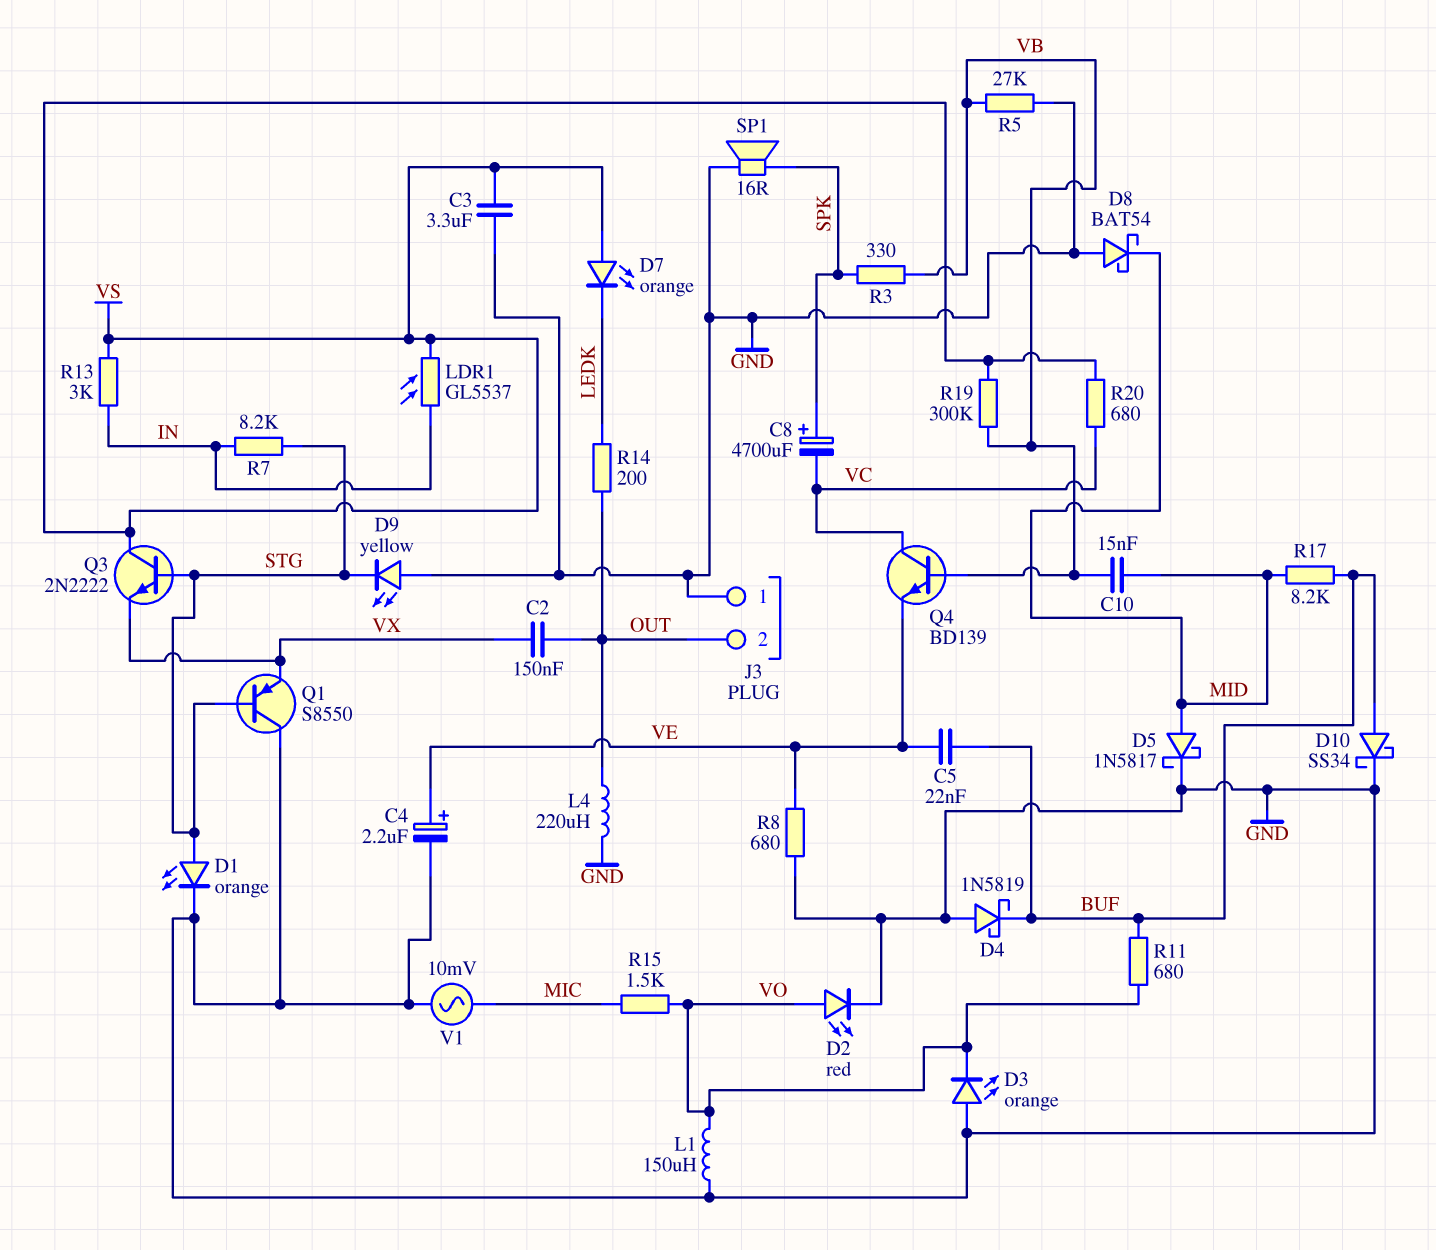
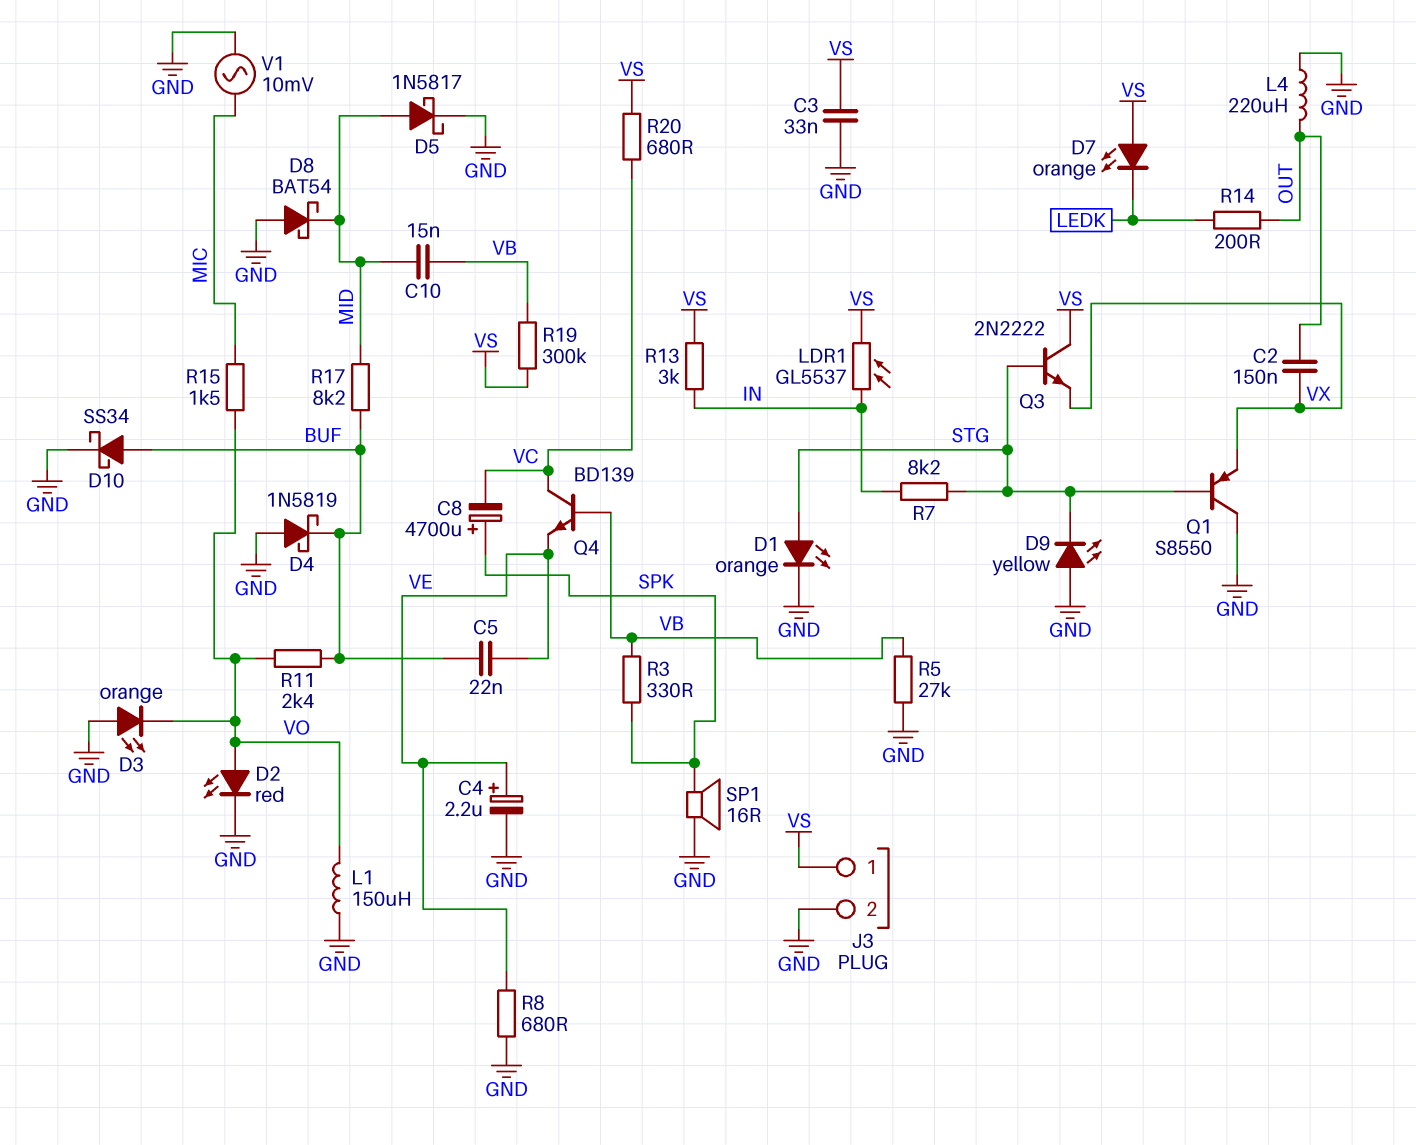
C3: 3.3uF (GND, VS) -> 33nF (GND, VS)
J3 pin 1: GND -> VS
J3 pin 2: OUT -> GND
R11: 680 (BUF, VO) -> 2.4k (BUF, VO)

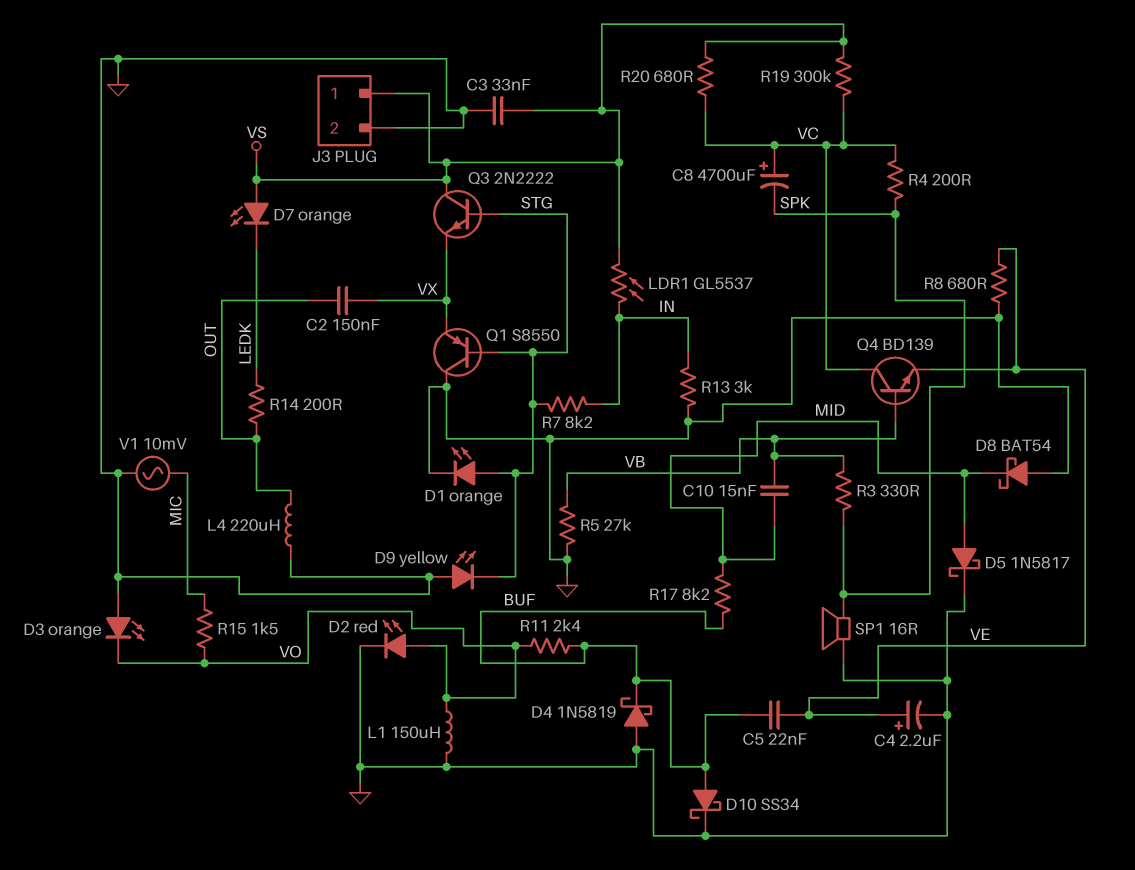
C8: 4700uF (plus SPK, minus VC) -> 4700uF (plus VC, minus SPK)
R4: none -> 200 (SPK, VC)
R13: 3k (IN, VS) -> 3k (GND, IN)
R19: 300k (VB, VS) -> 300k (VC, VS)

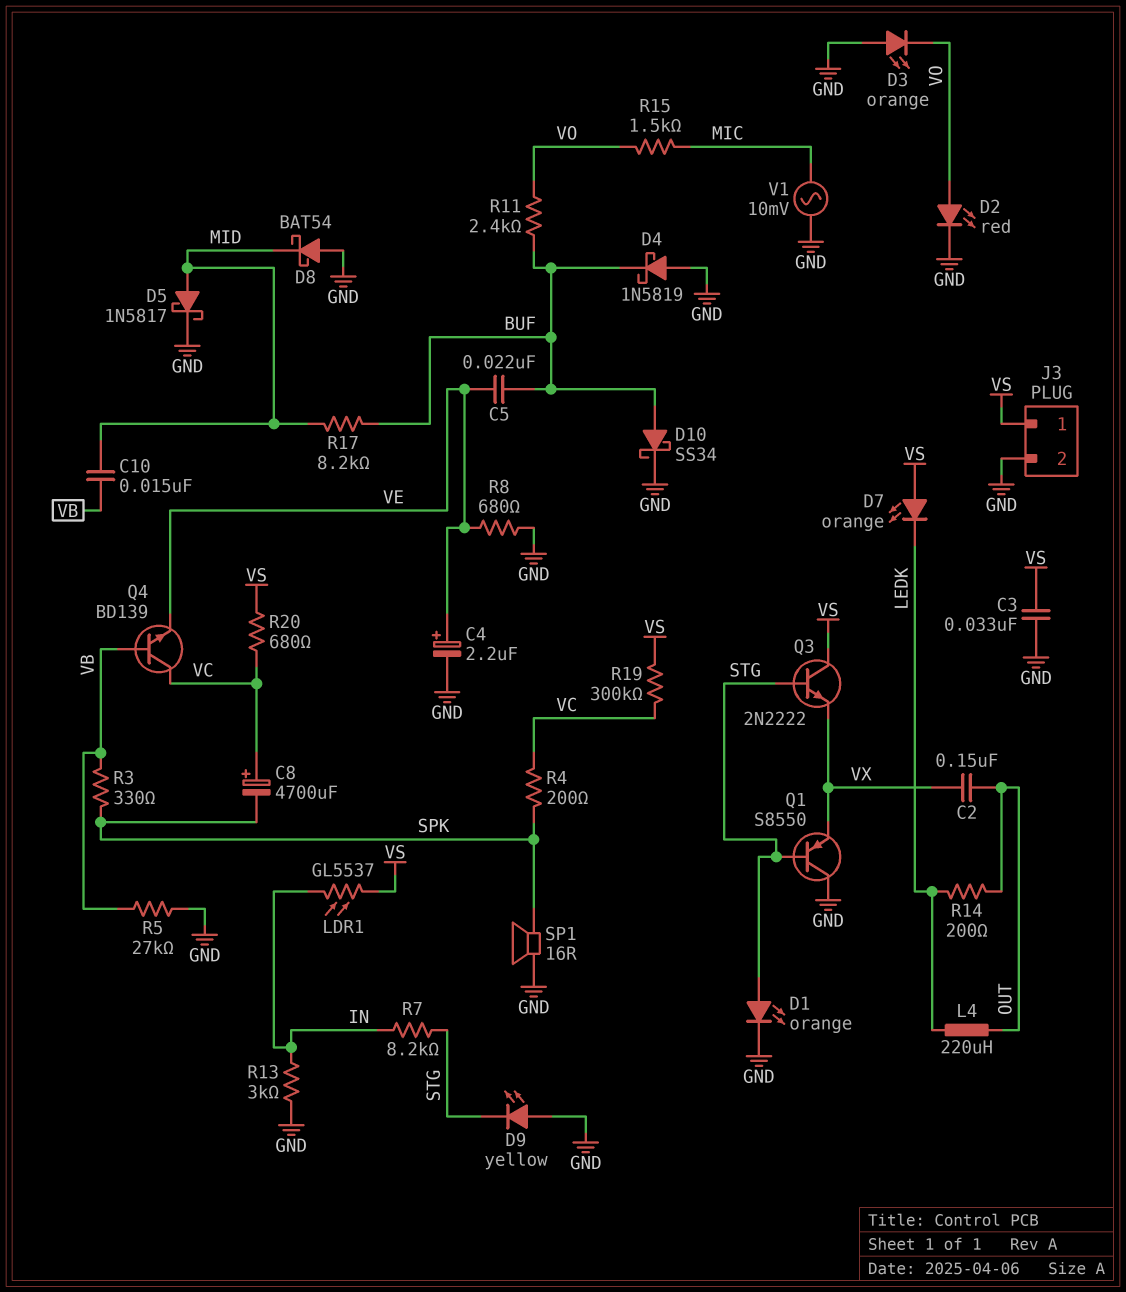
L1: 150uH (GND, VO) -> none
L4: 220uH (GND, OUT) -> 220uH (LEDK, OUT)

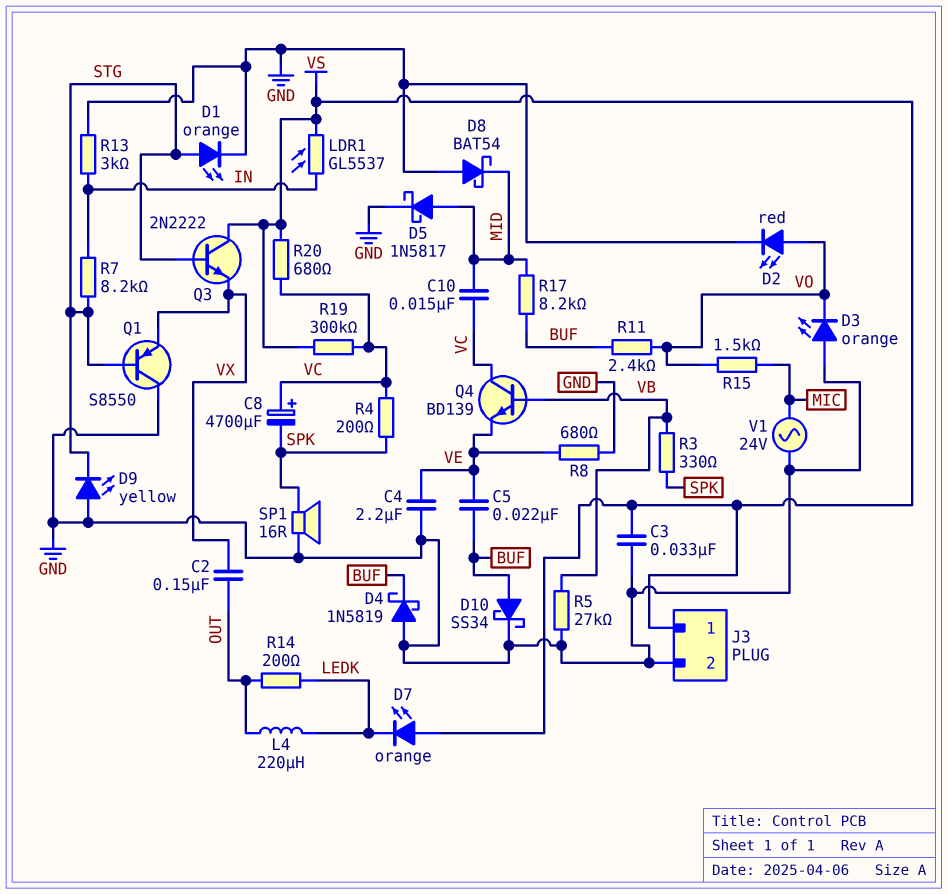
C4: 2.2uF (plus VE, minus GND) -> 2.2uF (GND, VE)
C10: 15nF (MID, VB) -> 15nF (MID, VC)
V1: AC 10mV (GND, MIC) -> AC 24V (GND, MIC)

